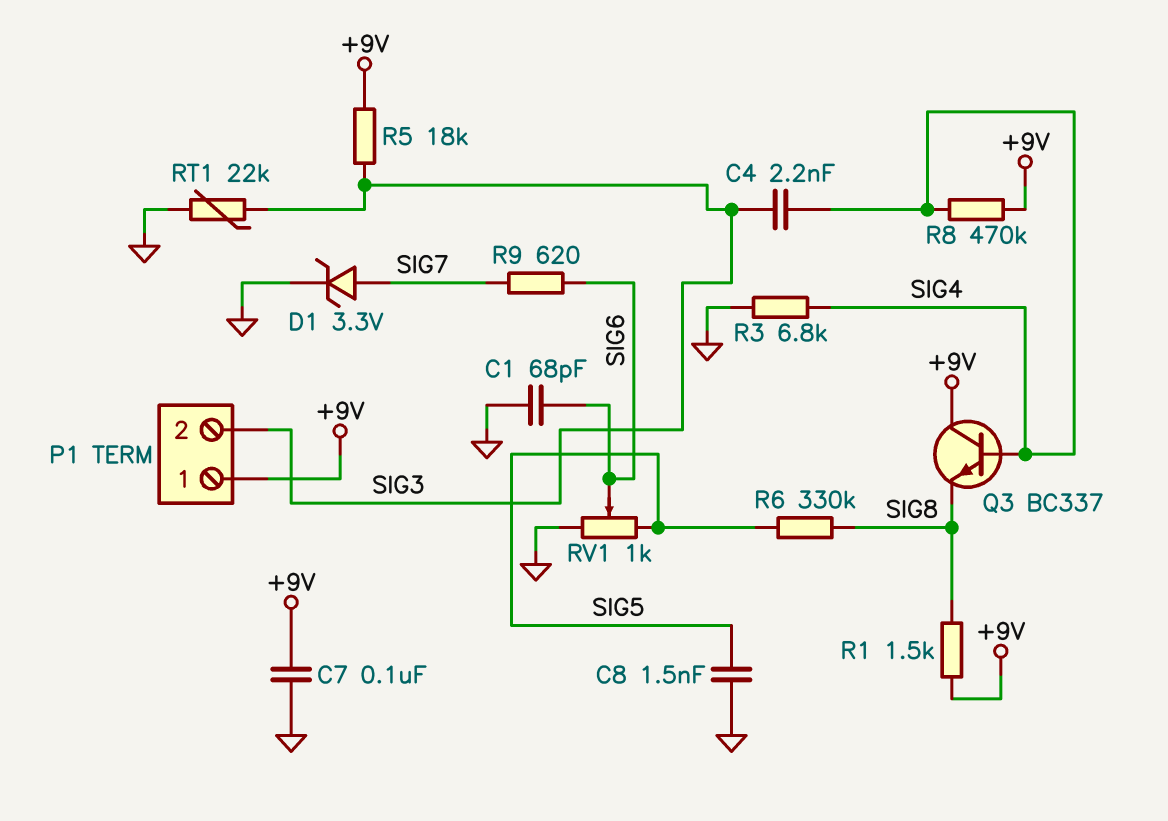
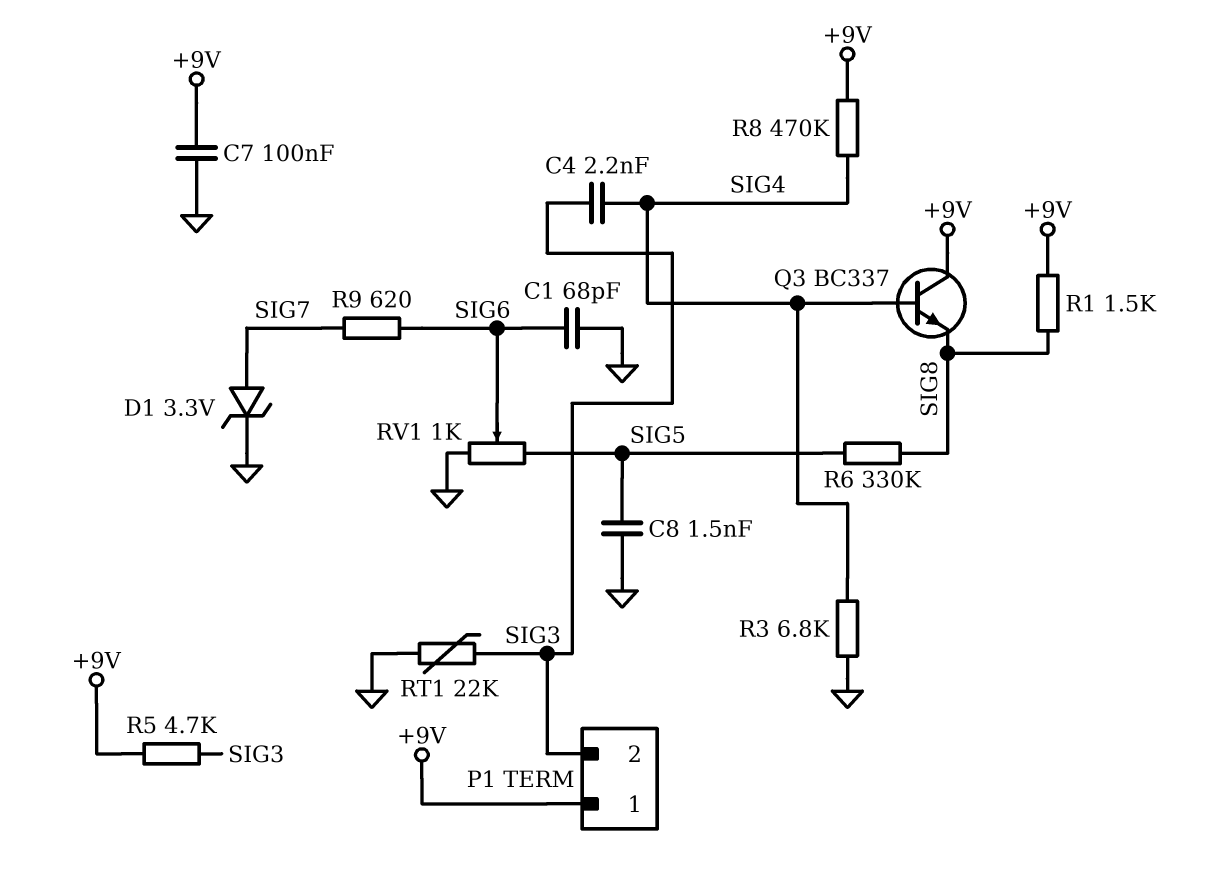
R5: 18k (+9V, SIG3) -> 4.7k (+9V, SIG3)

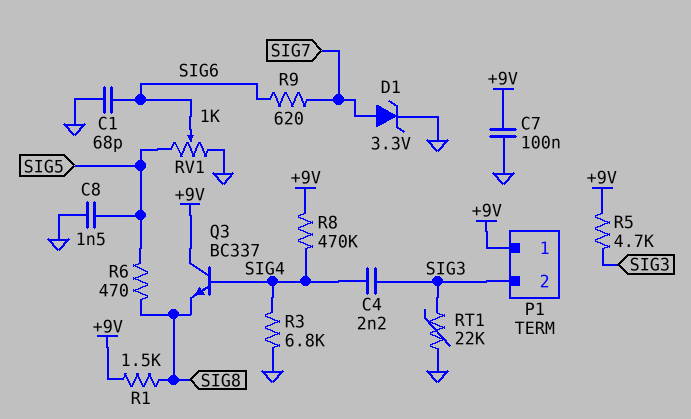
R6: 330k (SIG5, SIG8) -> 470 (SIG5, SIG8)

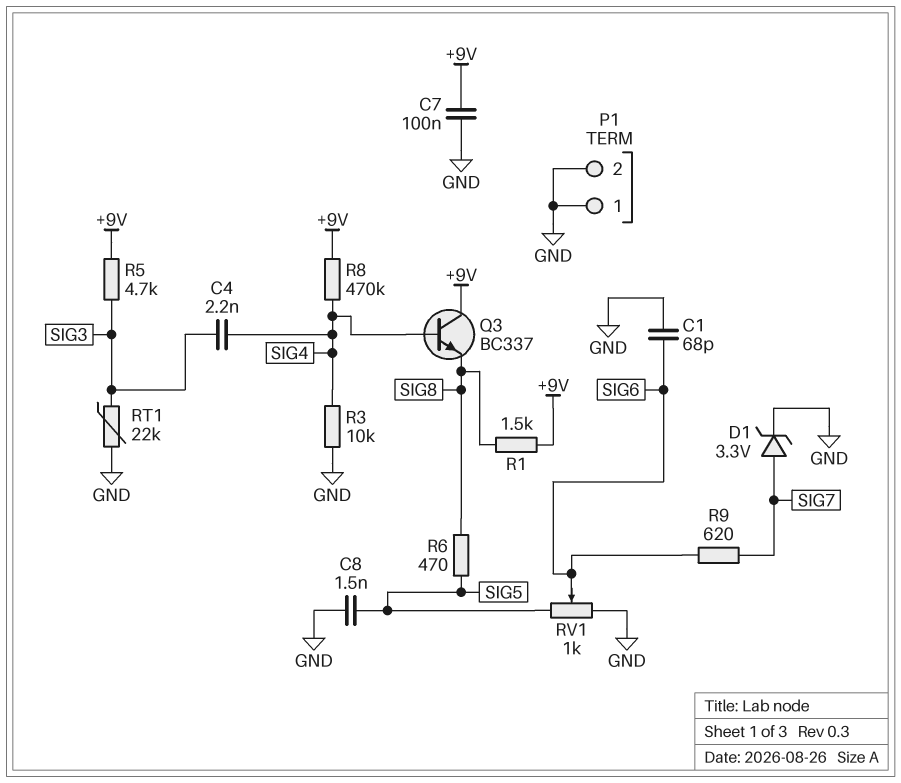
P1 pin 1: +9V -> GND
P1 pin 2: SIG3 -> GND
R3: 6.8k (GND, SIG4) -> 10k (GND, SIG4)

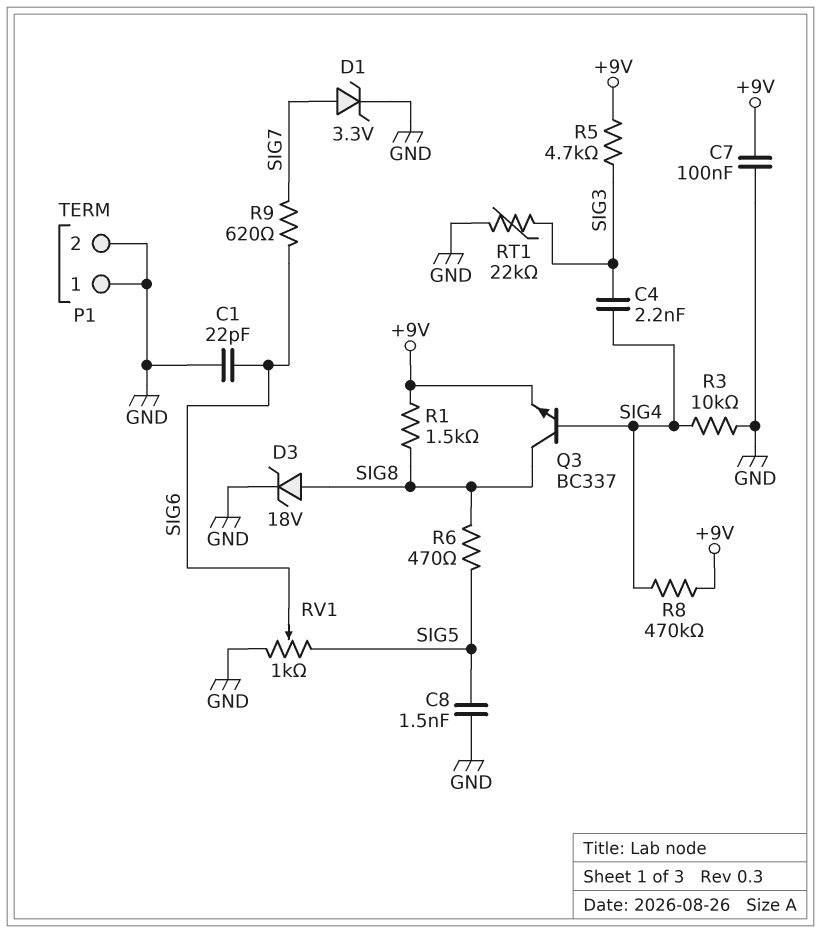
C1: 68pF (GND, SIG6) -> 22pF (GND, SIG6)
D3: none -> zener 18V (A SIG8, K GND)
Q3: NPN BC337 (B SIG4, C +9V, E SIG8) -> NPN BC337 (B SIG4, C SIG8, E +9V)

